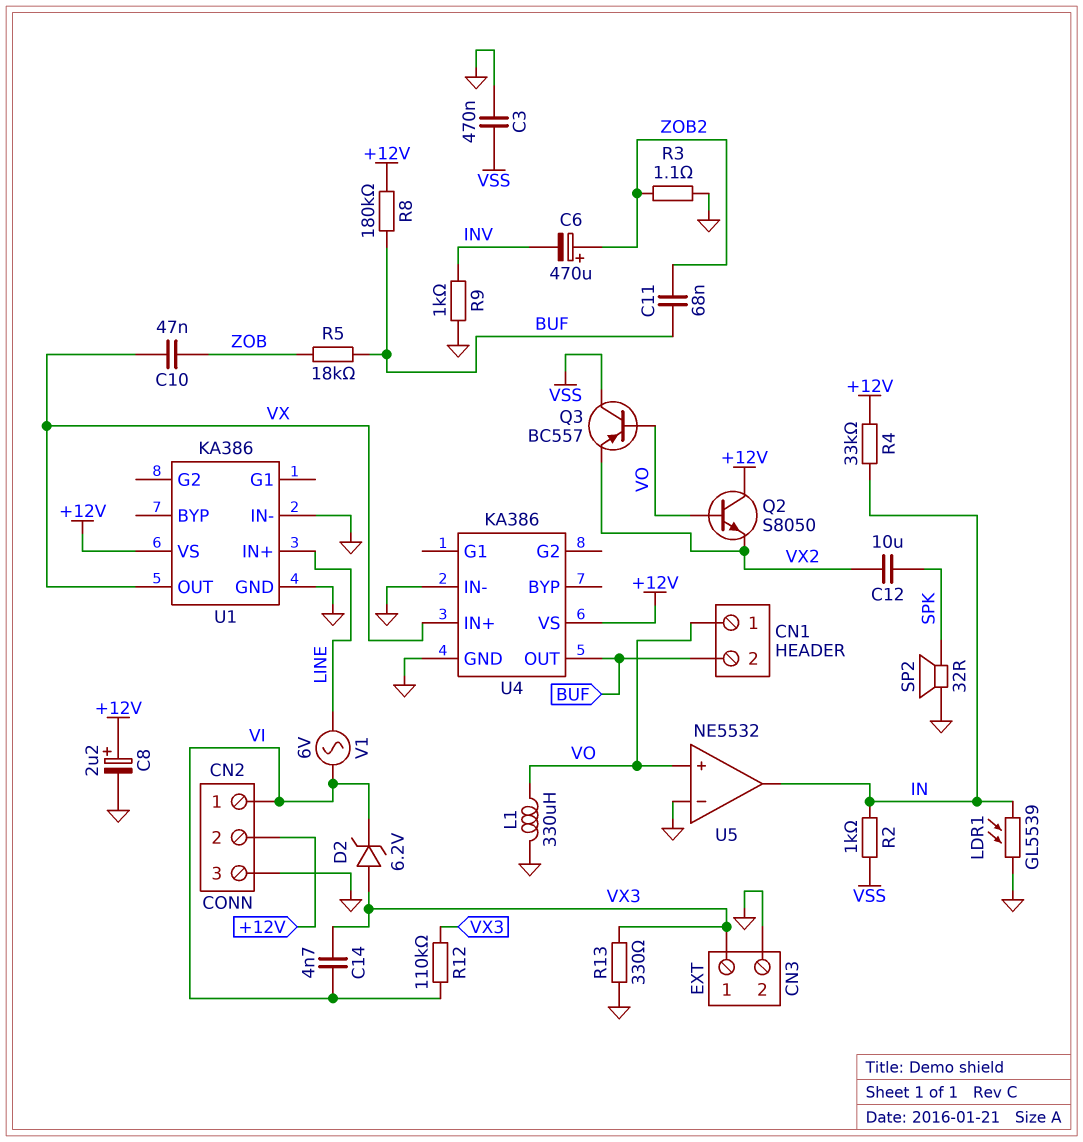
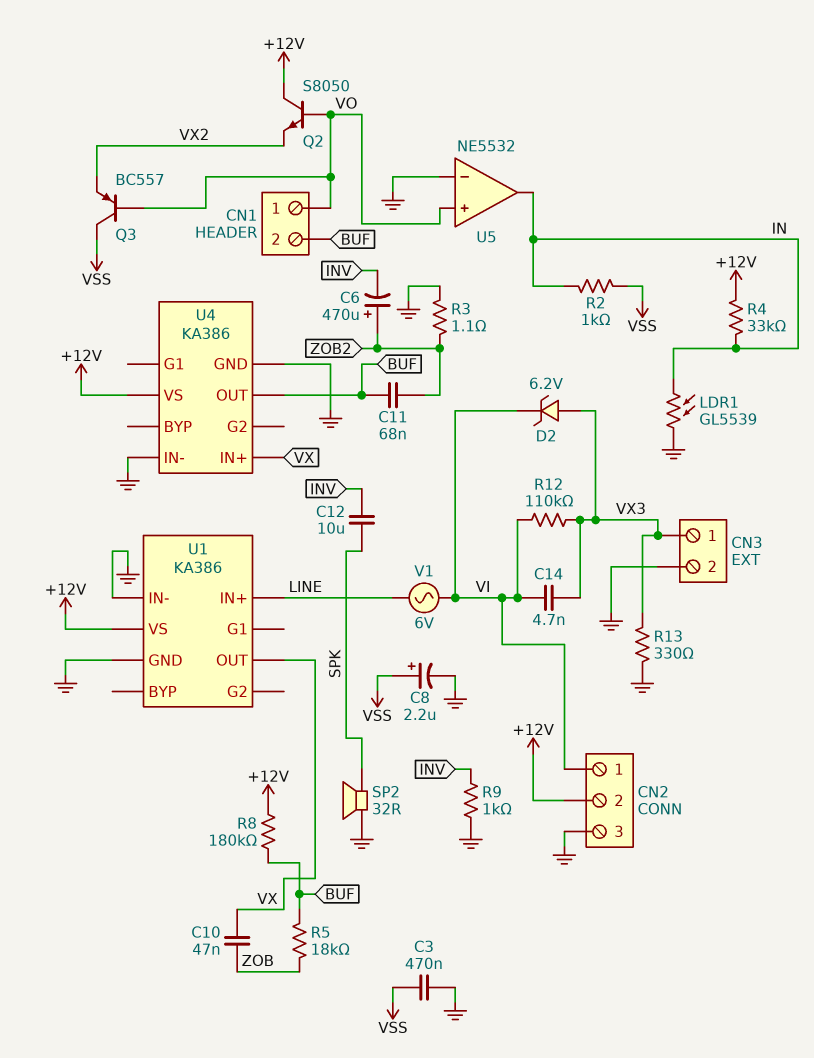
C8: 2.2uF (plus +12V, minus GND) -> 2.2uF (plus VSS, minus GND)
C12: 10uF (SPK, VX2) -> 10uF (INV, SPK)
L1: 330uH (GND, VO) -> none

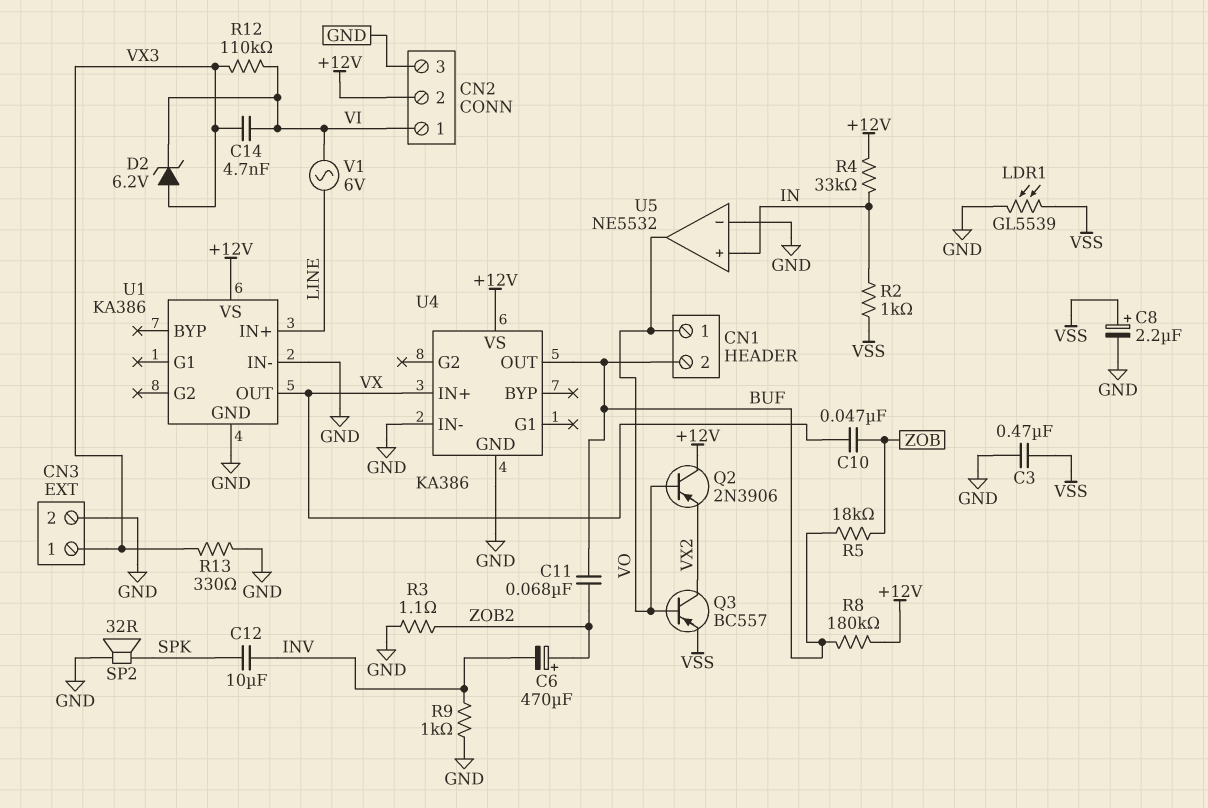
LDR1: GL5539 (GND, IN) -> GL5539 (GND, VSS)
Q2: NPN S8050 (B VO, C +12V, E VX2) -> PNP 2N3906 (B VO, C +12V, E VX2)
Q3: PNP BC557 (B VO, C VSS, E VX2) -> PNP BC557 (B VO, C VX2, E VSS)
U5 pin in+: VO -> IN
U5 pin out: IN -> VO

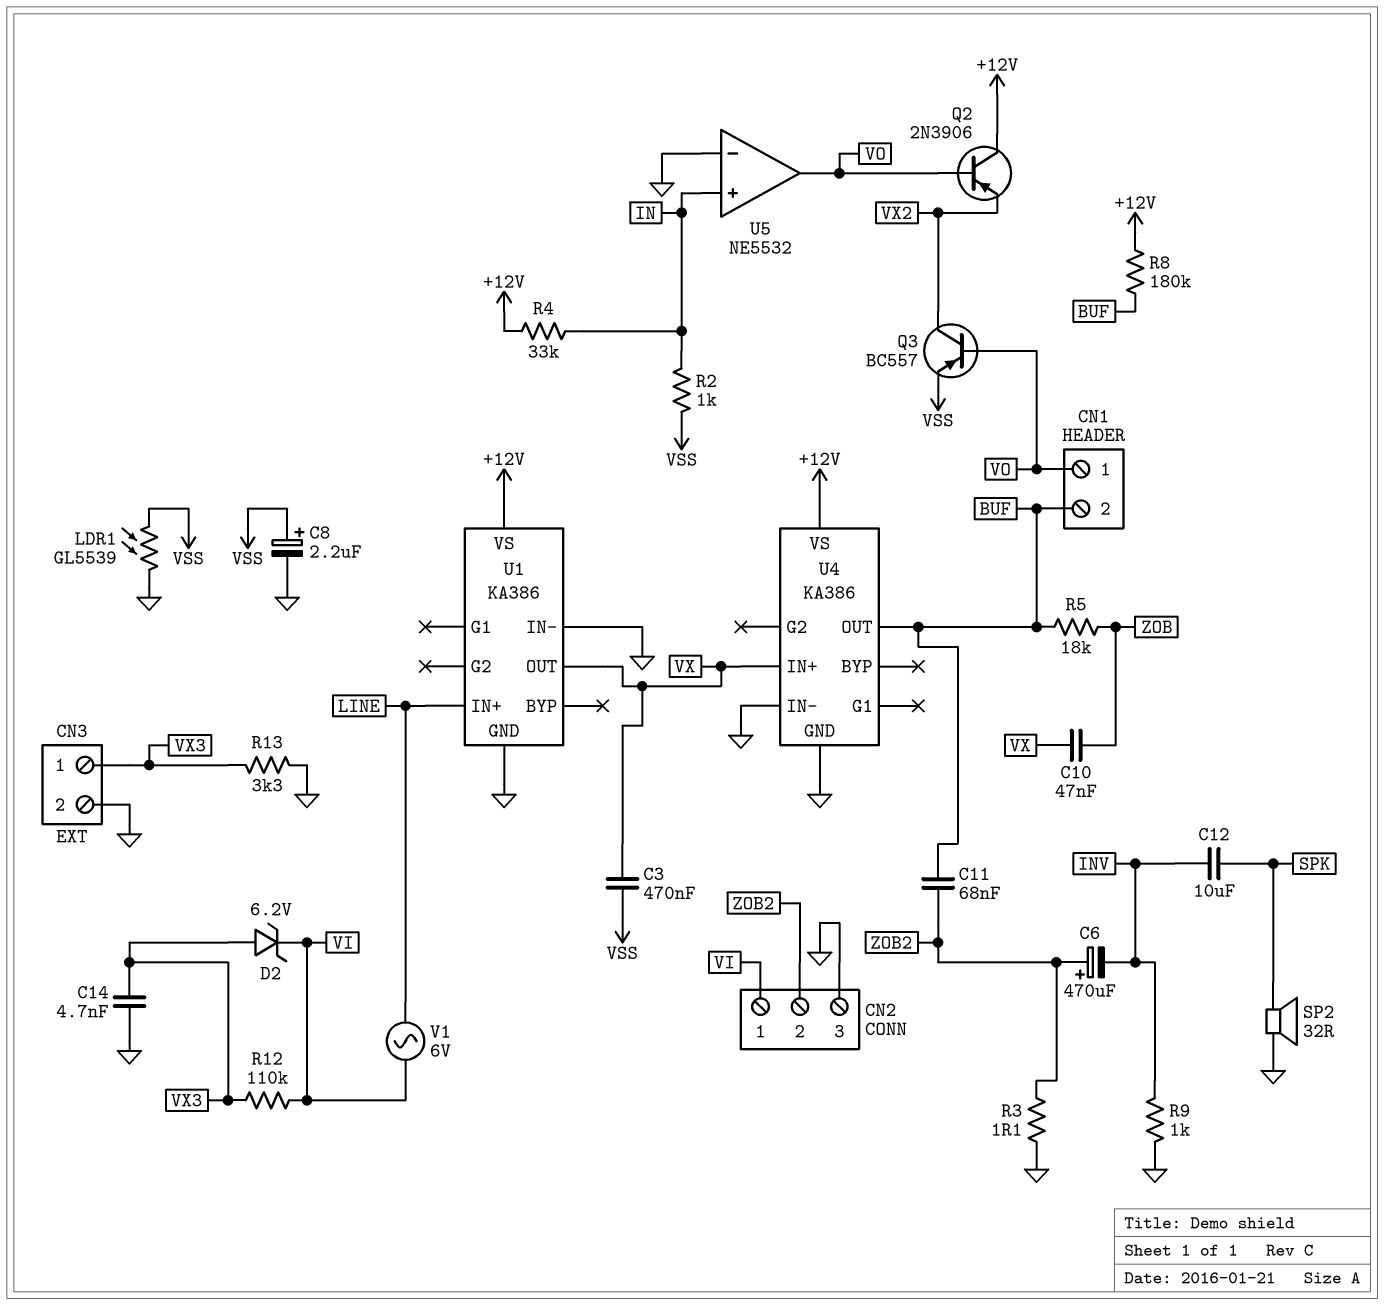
C3: 470nF (GND, VSS) -> 470nF (VSS, VX)
C14: 4.7nF (VI, VX3) -> 4.7nF (GND, VX3)
CN2 pin 2: +12V -> ZOB2
R13: 330 (GND, VX3) -> 3.3k (GND, VX3)

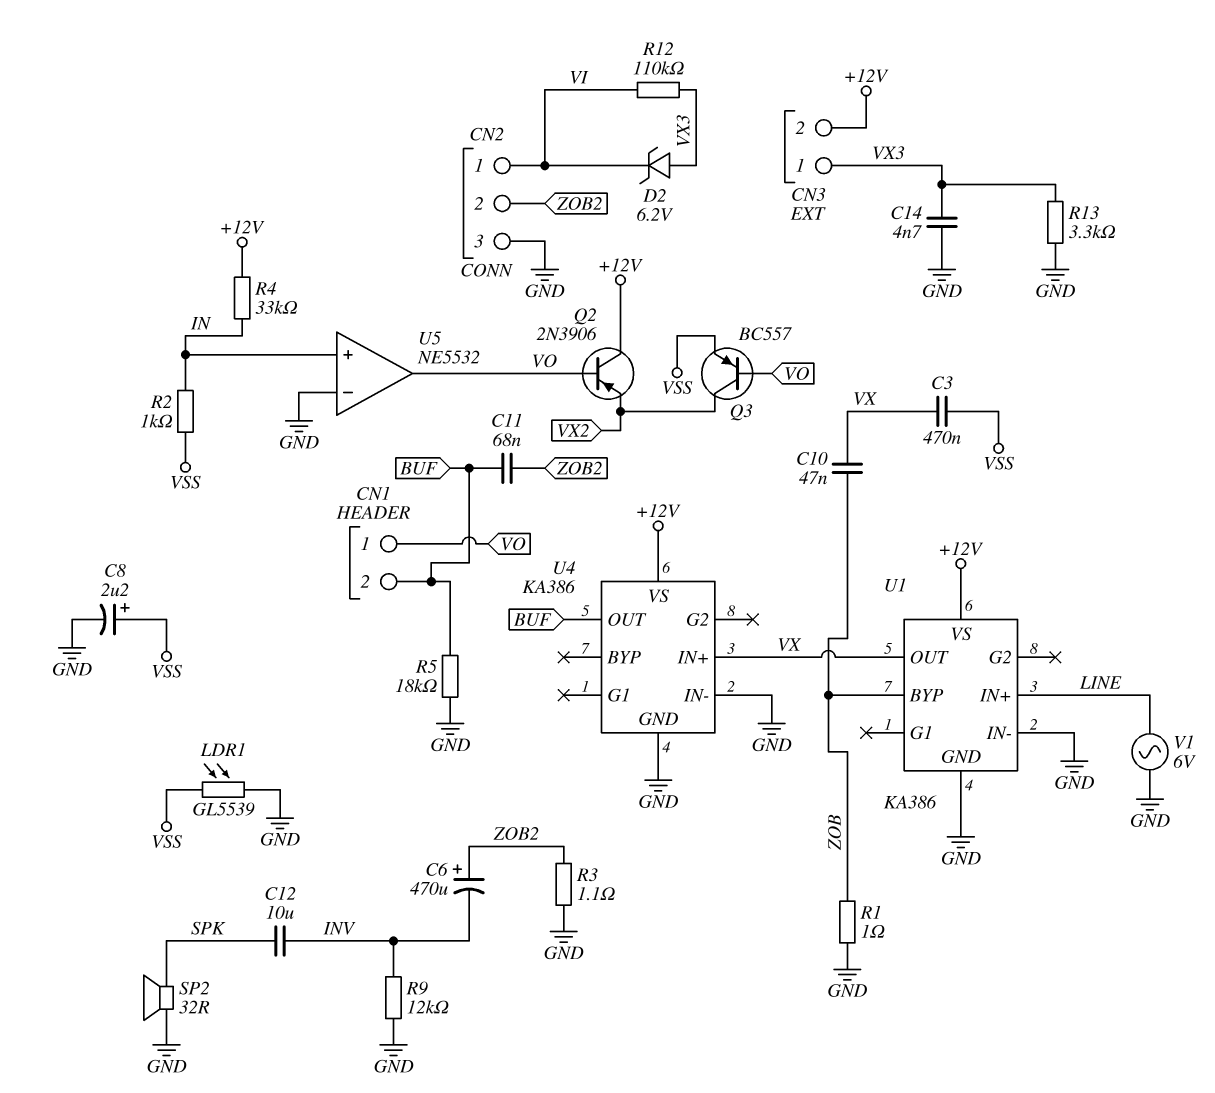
CN3 pin 2: GND -> +12V
R1: none -> 1 (GND, ZOB)
R5: 18k (BUF, ZOB) -> 18k (BUF, GND)
R8: 180k (+12V, BUF) -> none
R9: 1k (GND, INV) -> 12k (GND, INV)
U1 pin BYP: none -> ZOB
V1: AC 6V (LINE, VI) -> AC 6V (GND, LINE)

